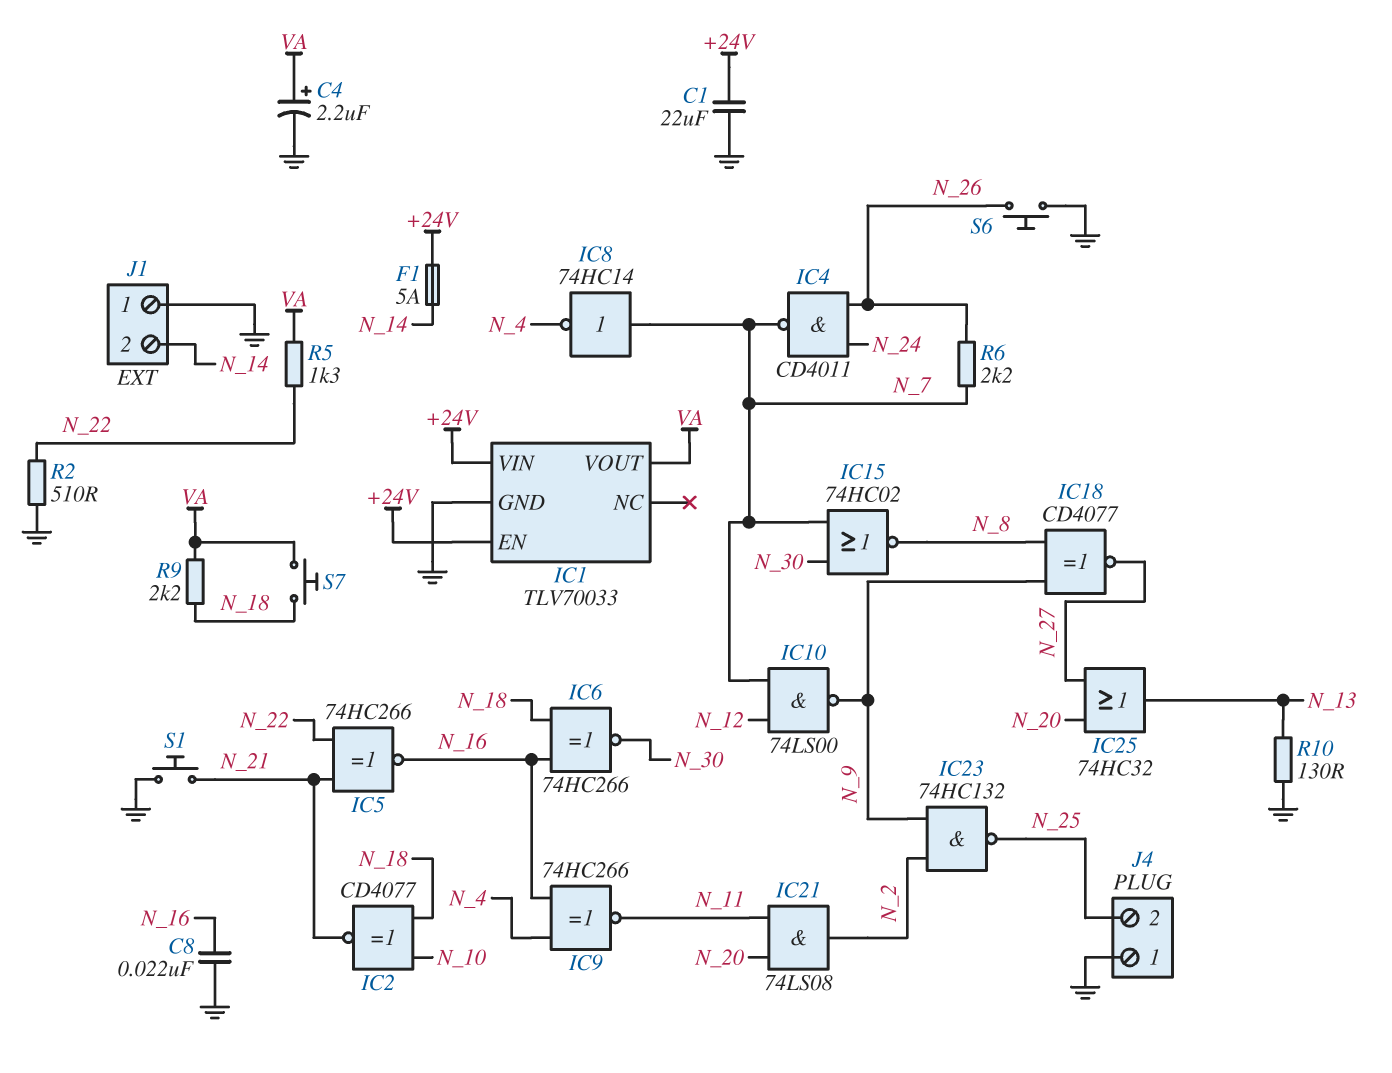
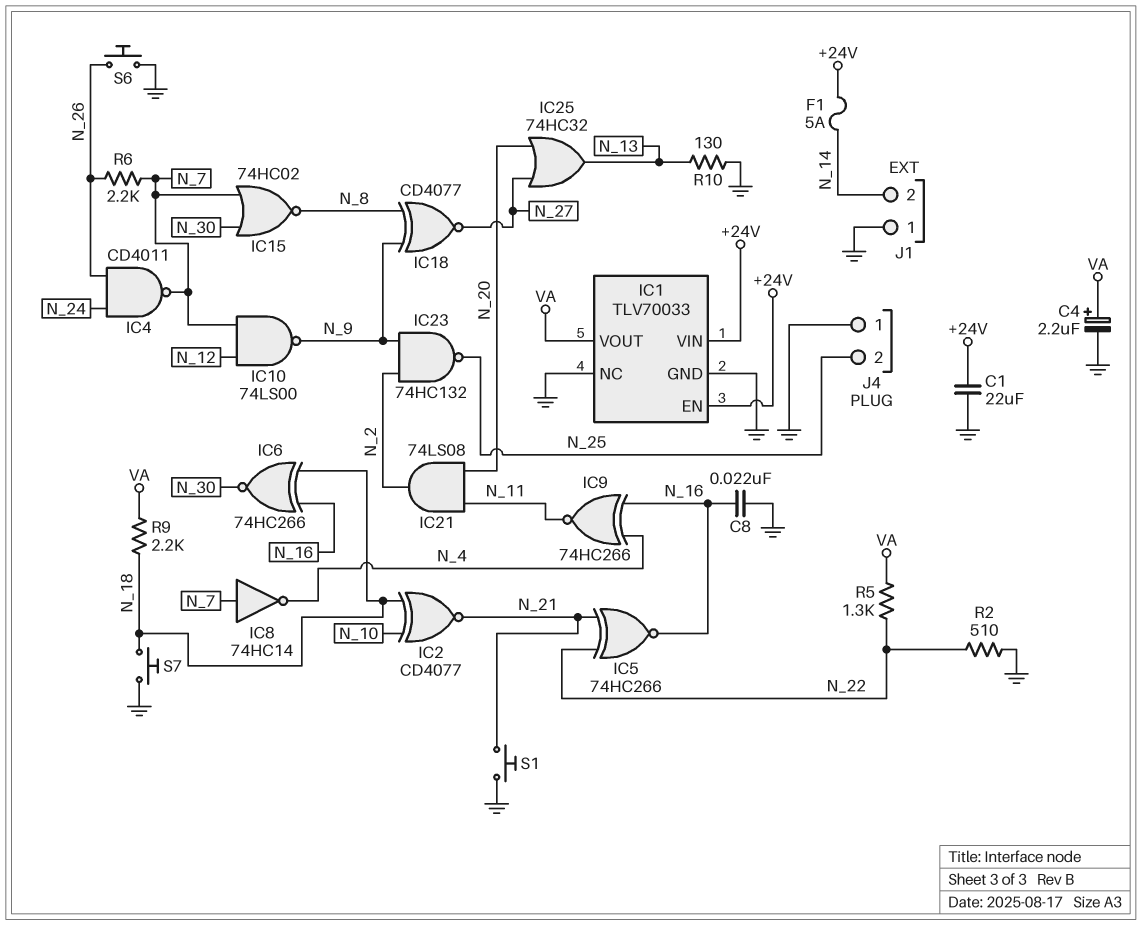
IC1 pin NC: none -> GND
S7: button (N_18, VA) -> button (GND, N_18)

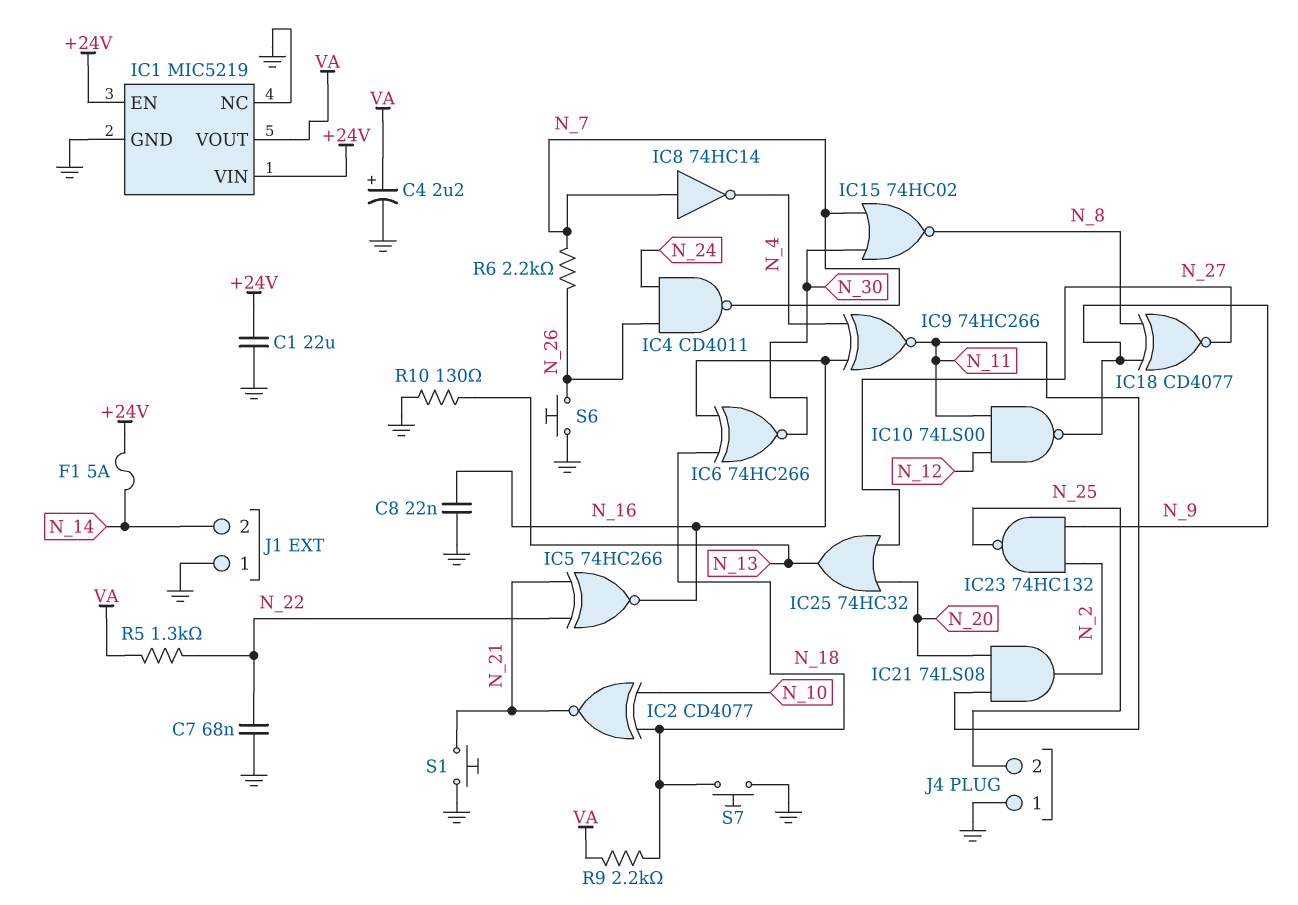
C7: none -> 68nF (GND, N_22)
IC1: TLV70033 -> MIC5219
IC10: NAND 74LS00 (in N_7, in N_12, out N_9) -> NAND 74LS00 (in N_11, in N_12, out N_9)
R2: 510 (GND, N_22) -> none

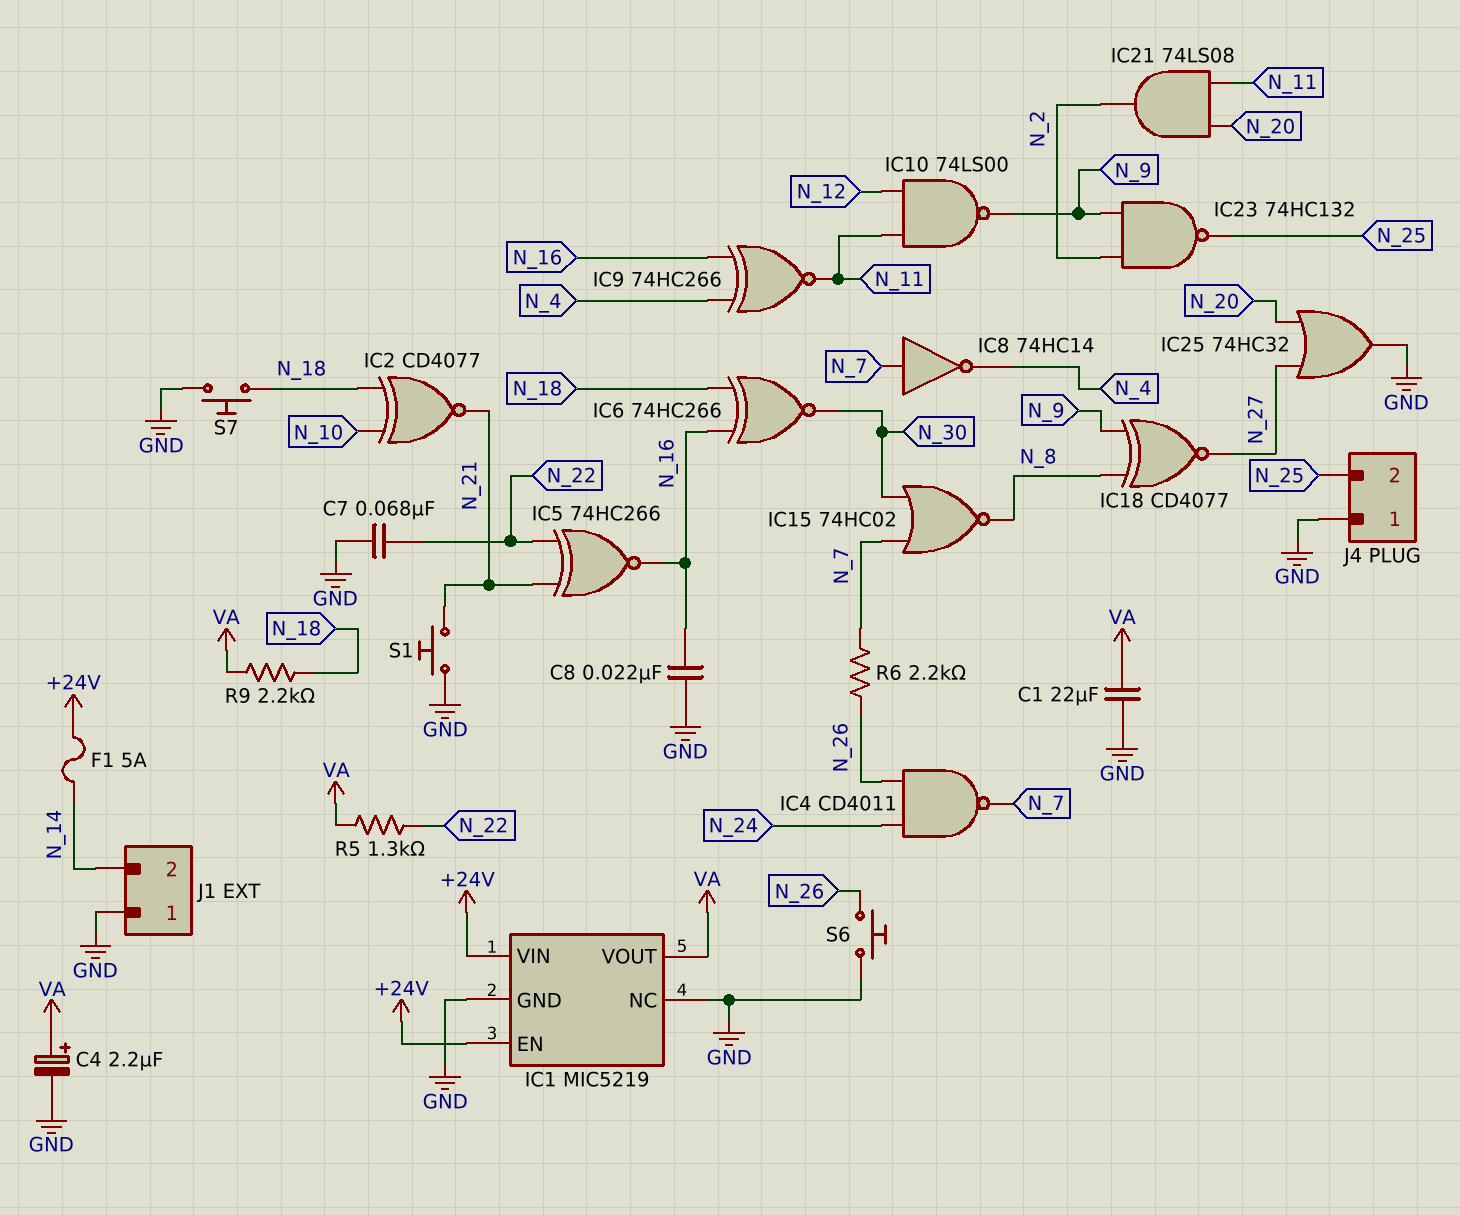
C1: 22uF (+24V, GND) -> 22uF (GND, VA)
IC25: OR 74HC32 (in N_20, in N_27, out N_13) -> OR 74HC32 (in N_20, in N_27, out GND)
R10: 130 (GND, N_13) -> none

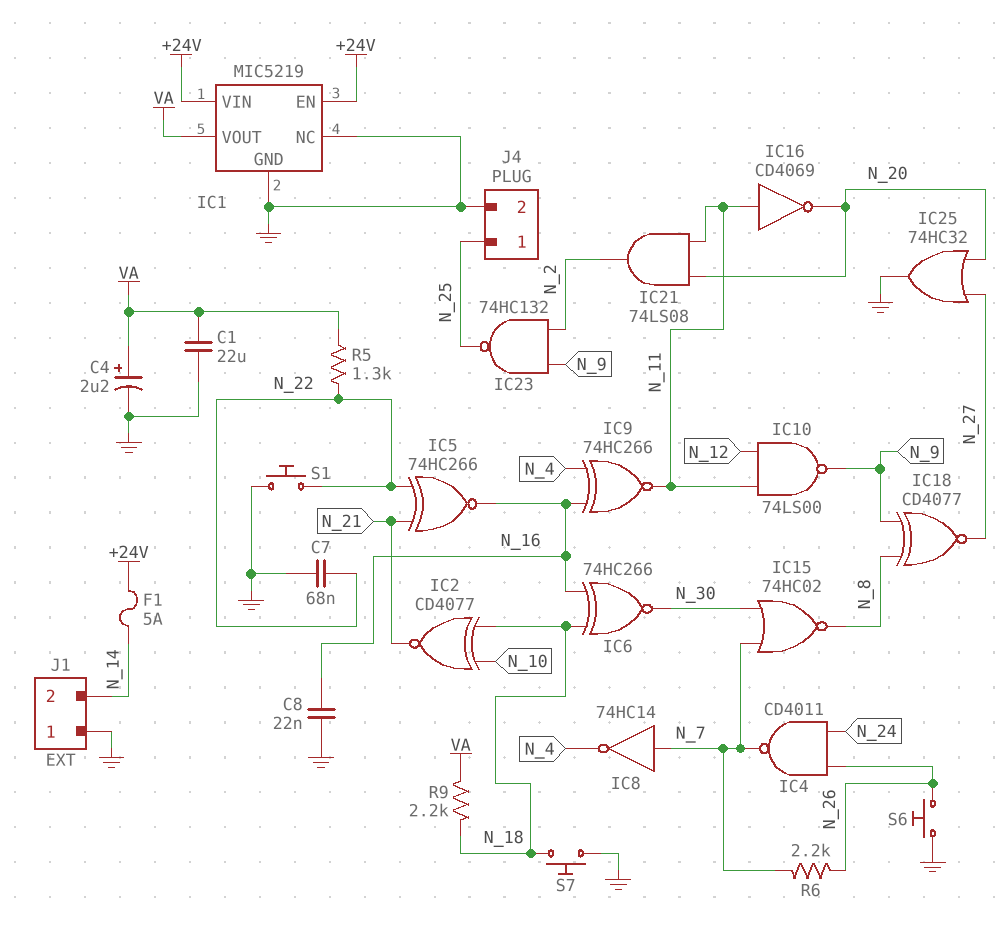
IC16: none -> NOT CD4069 (in N_11, out N_20)
J4 pin 1: GND -> N_25
J4 pin 2: N_25 -> GND
S1: button (GND, N_21) -> button (GND, N_22)

